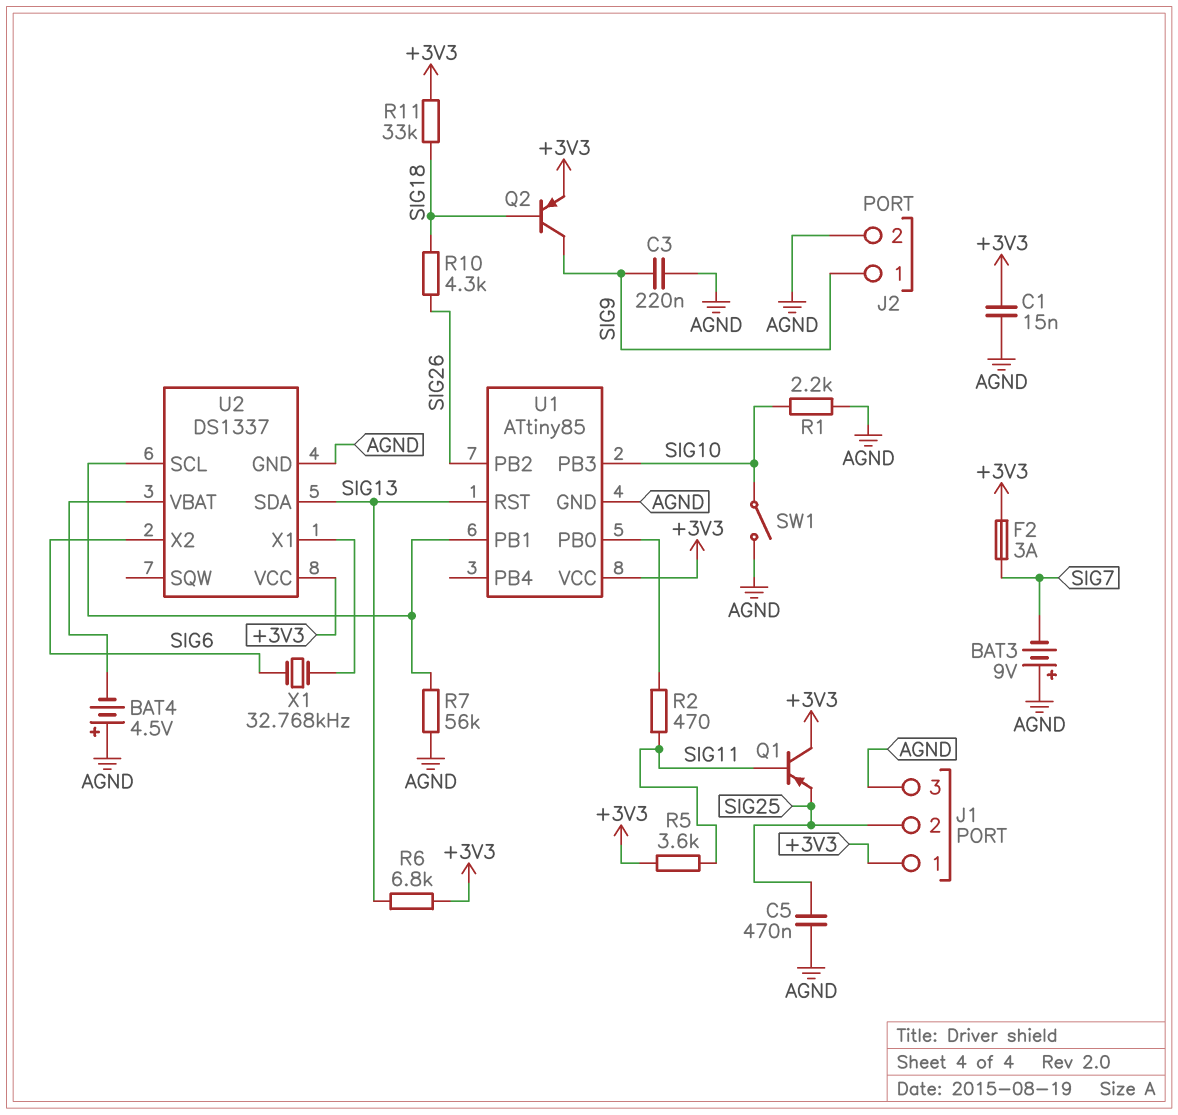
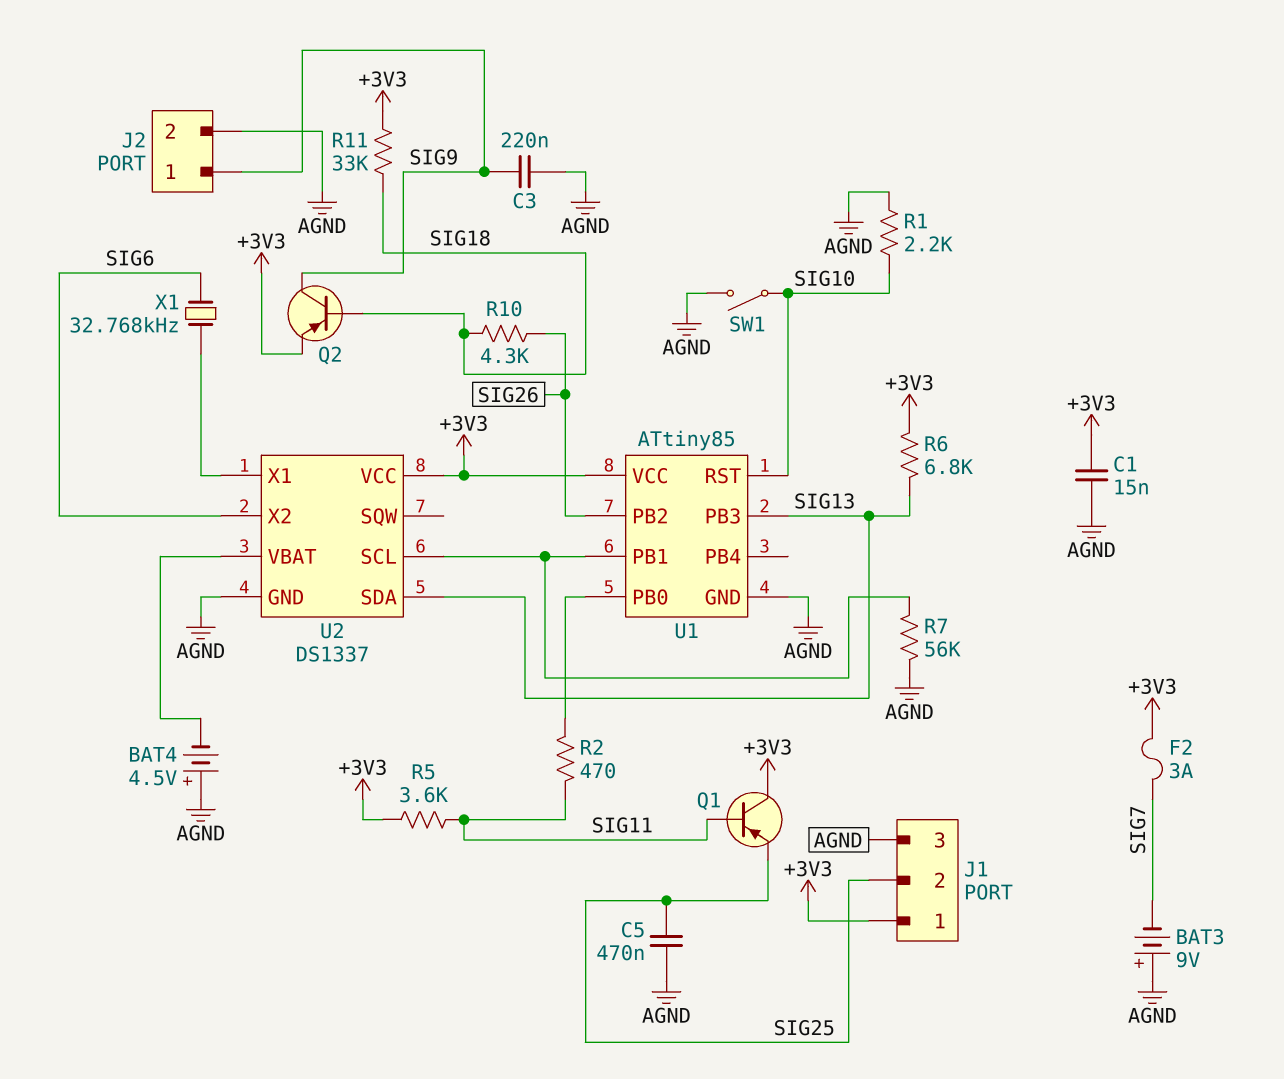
U1 pin PB3: SIG10 -> SIG13
U1 pin RST: SIG13 -> SIG10

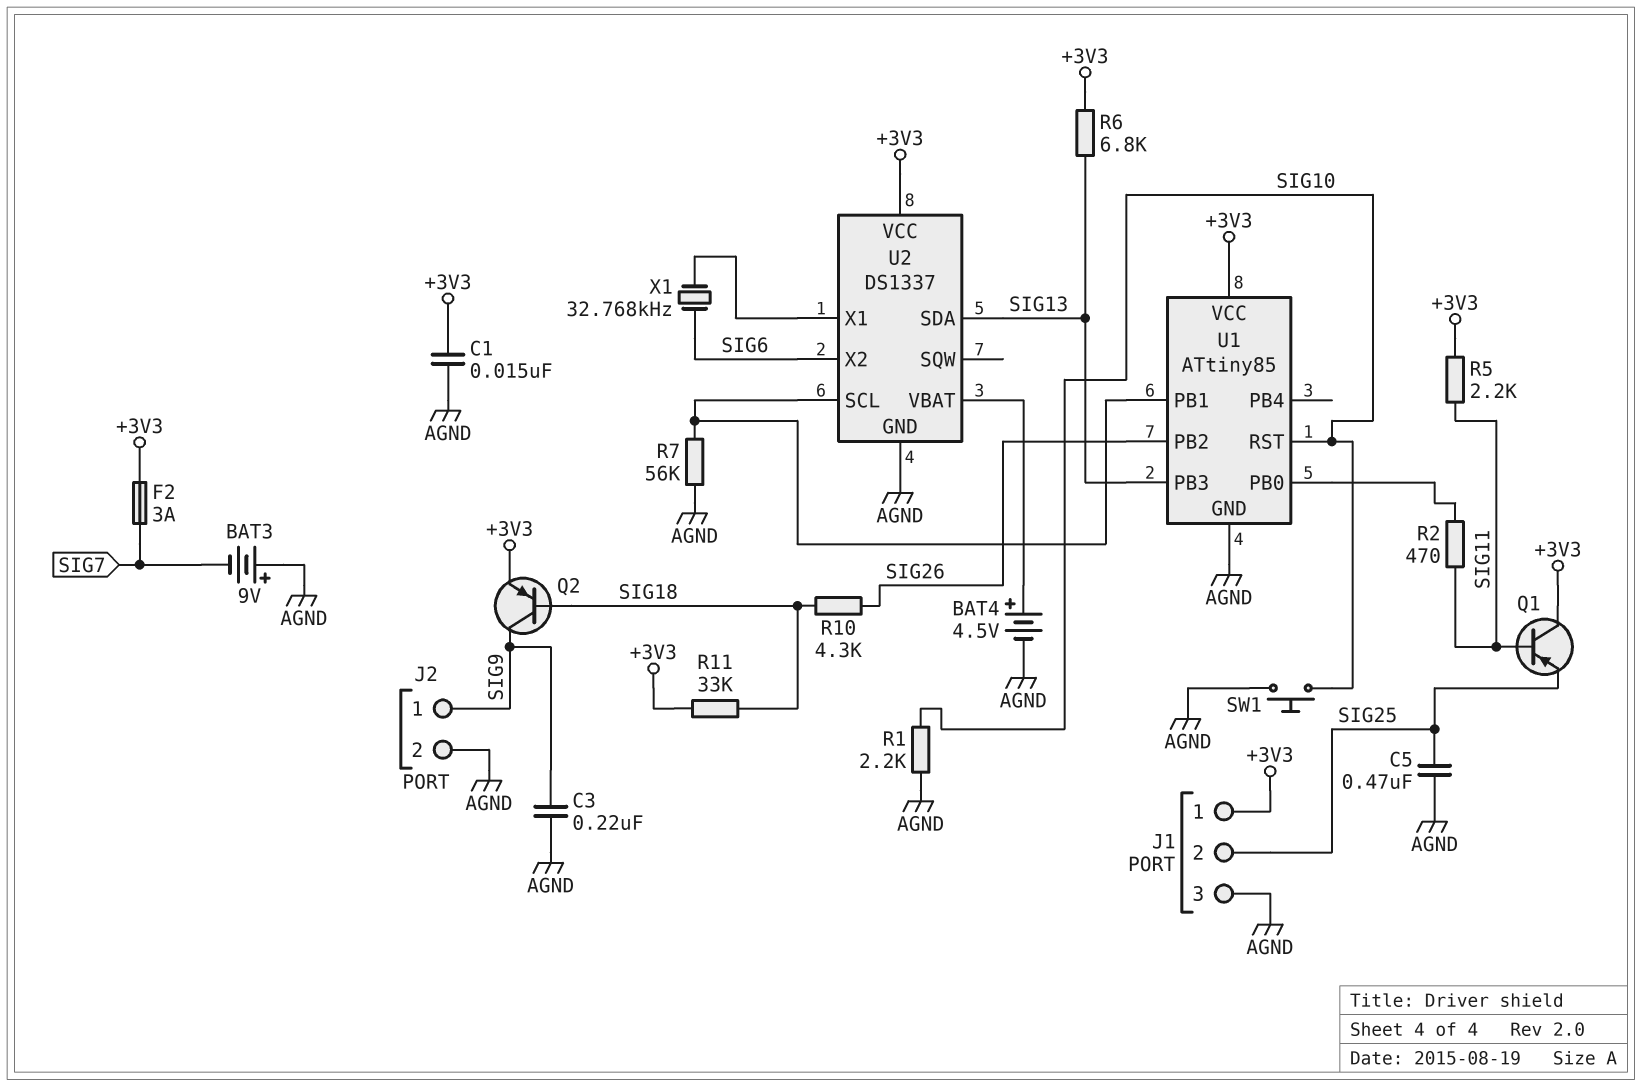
BAT4: 4.5V (plus AGND, minus U2/VBAT) -> 4.5V (plus U2/VBAT, minus AGND)
R5: 3.6k (+3V3, SIG11) -> 2.2k (+3V3, SIG11)
SW1: switch (AGND, SIG10) -> button (AGND, SIG10)

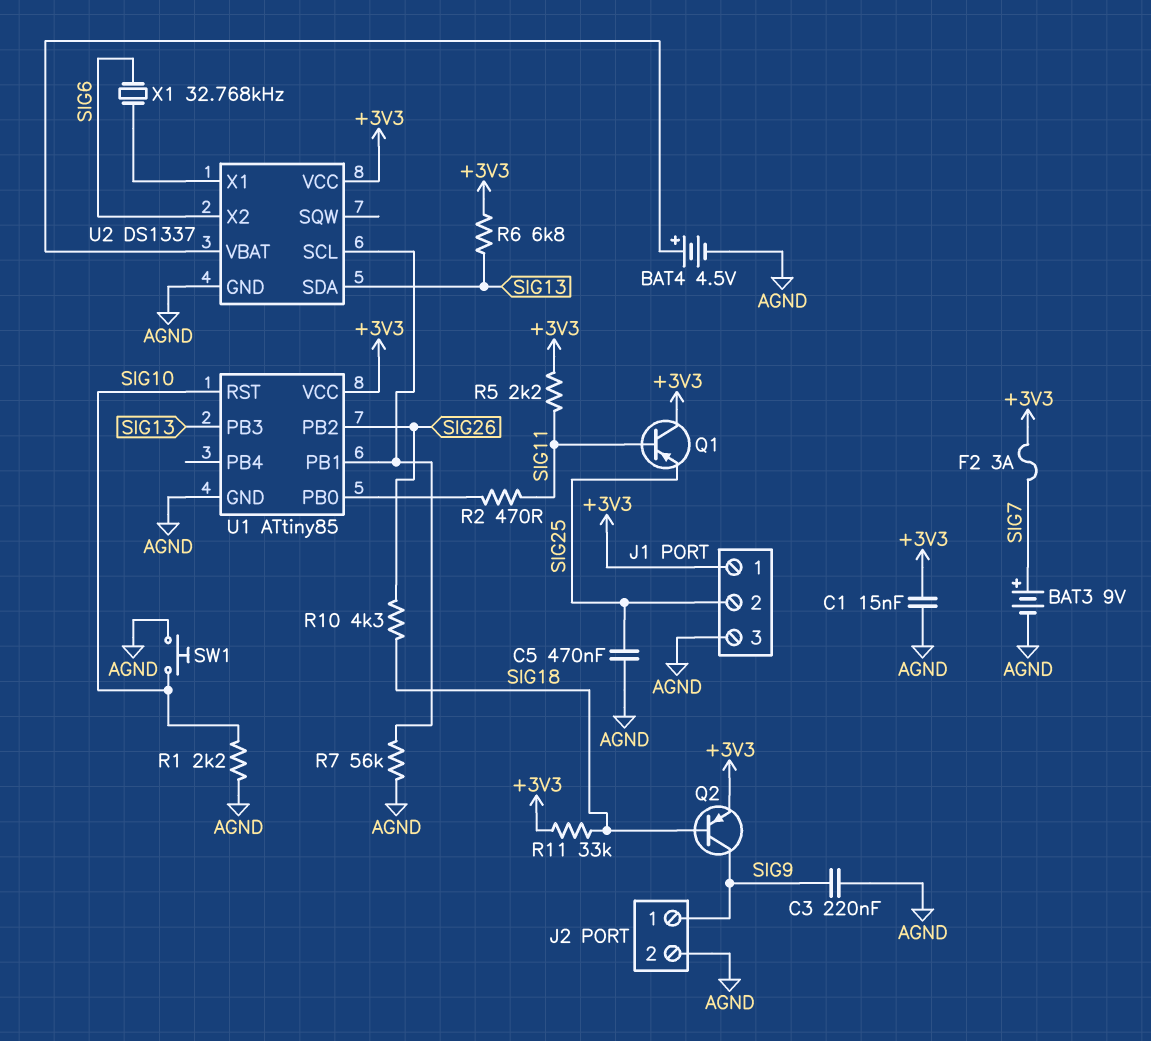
BAT3: 9V (plus AGND, minus SIG7) -> 9V (plus SIG7, minus AGND)

